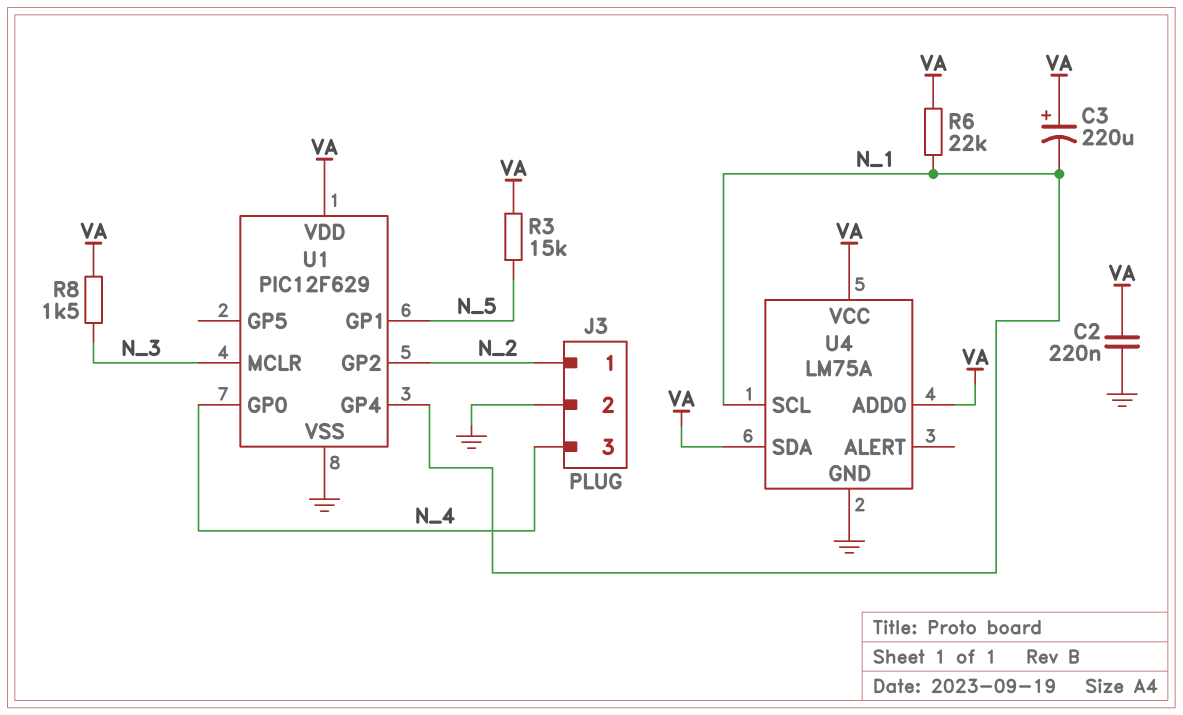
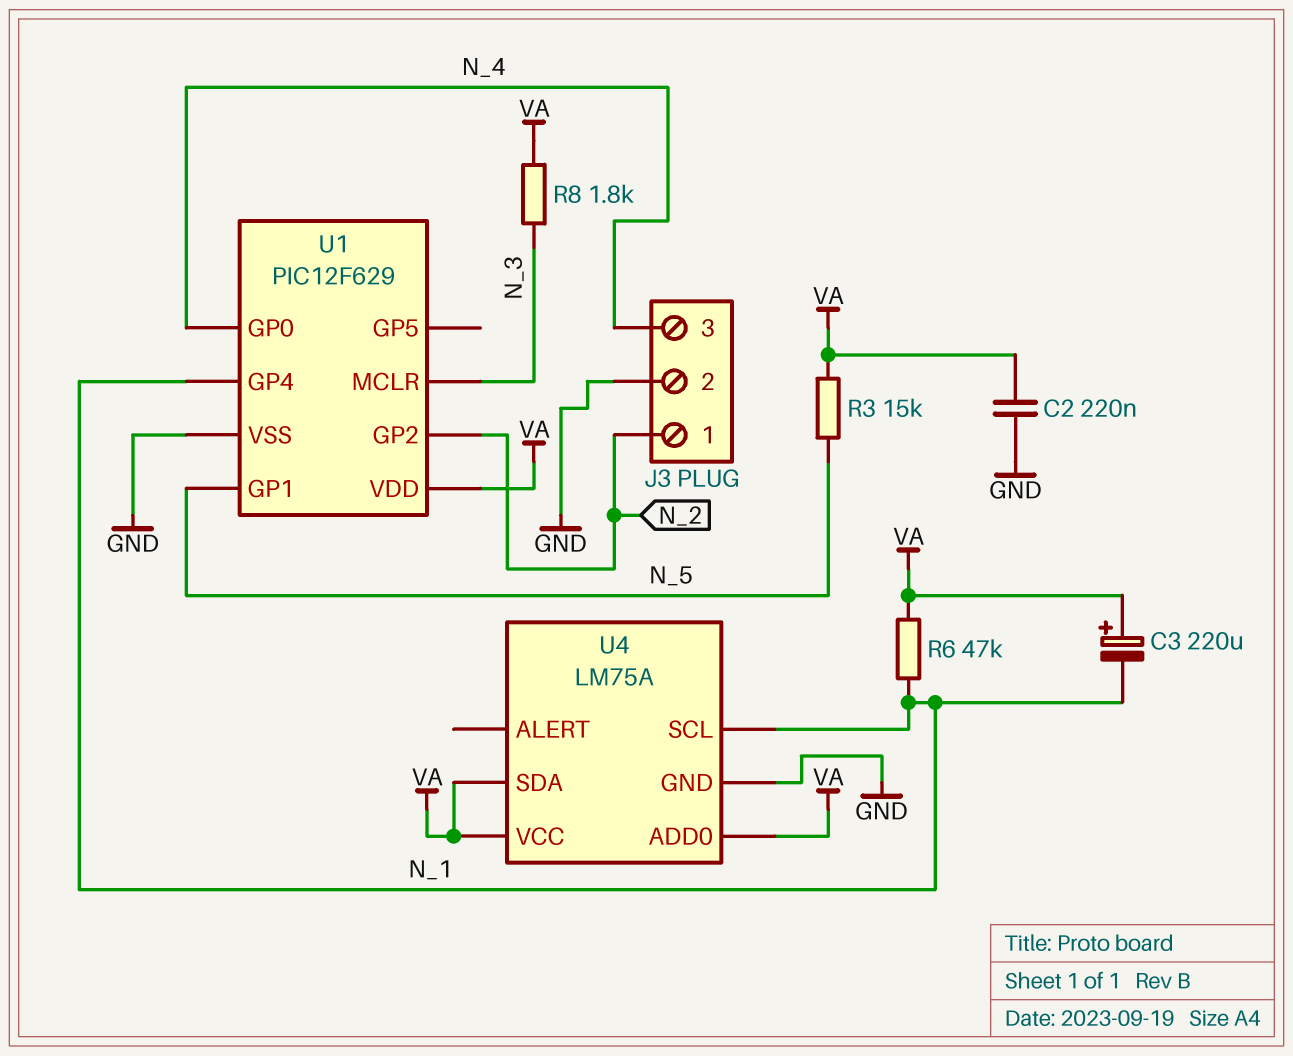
R6: 22k (N_1, VA) -> 47k (N_1, VA)
R8: 1.5k (N_3, VA) -> 1.8k (N_3, VA)

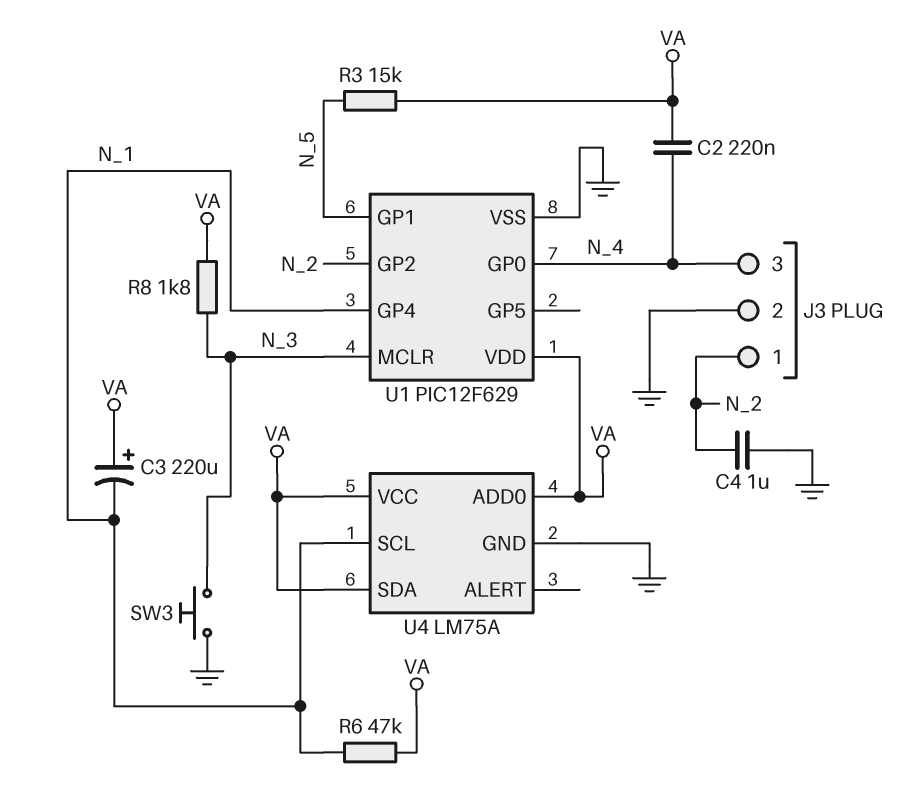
C2: 220nF (GND, VA) -> 220nF (N_4, VA)
C4: none -> 1uF (GND, N_2)
SW3: none -> button (GND, N_3)

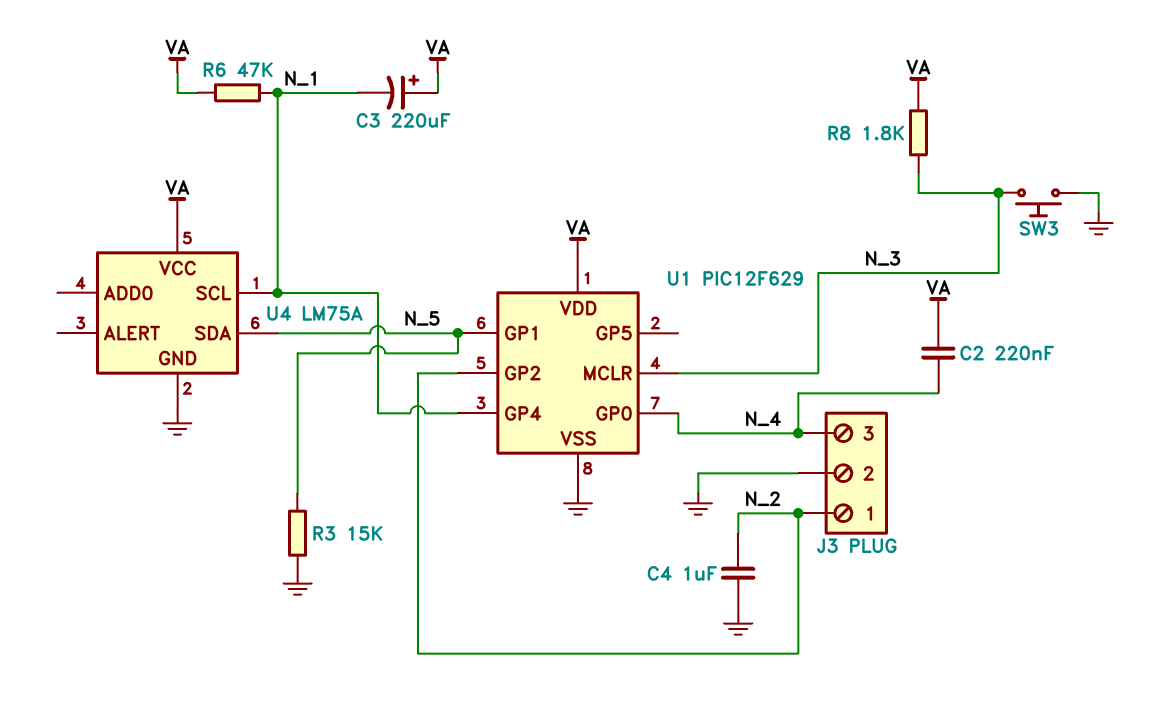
R3: 15k (N_5, VA) -> 15k (GND, N_5)
U4 pin ADD0: VA -> none
U4 pin SDA: VA -> N_5

